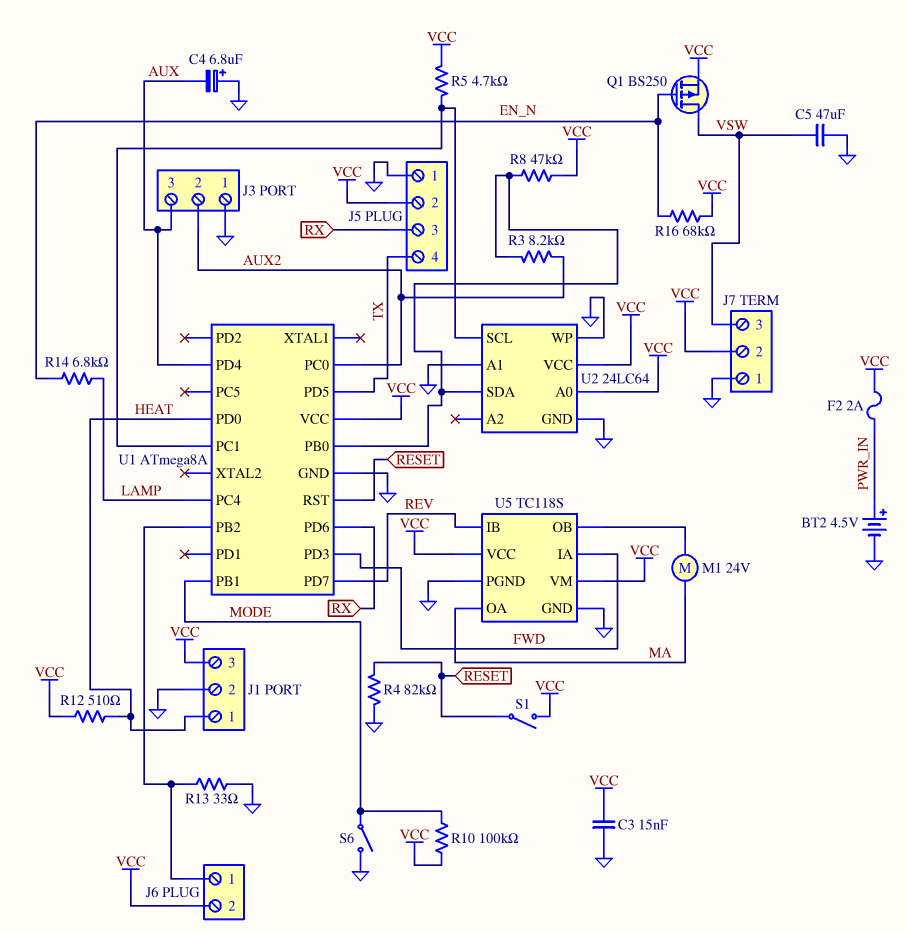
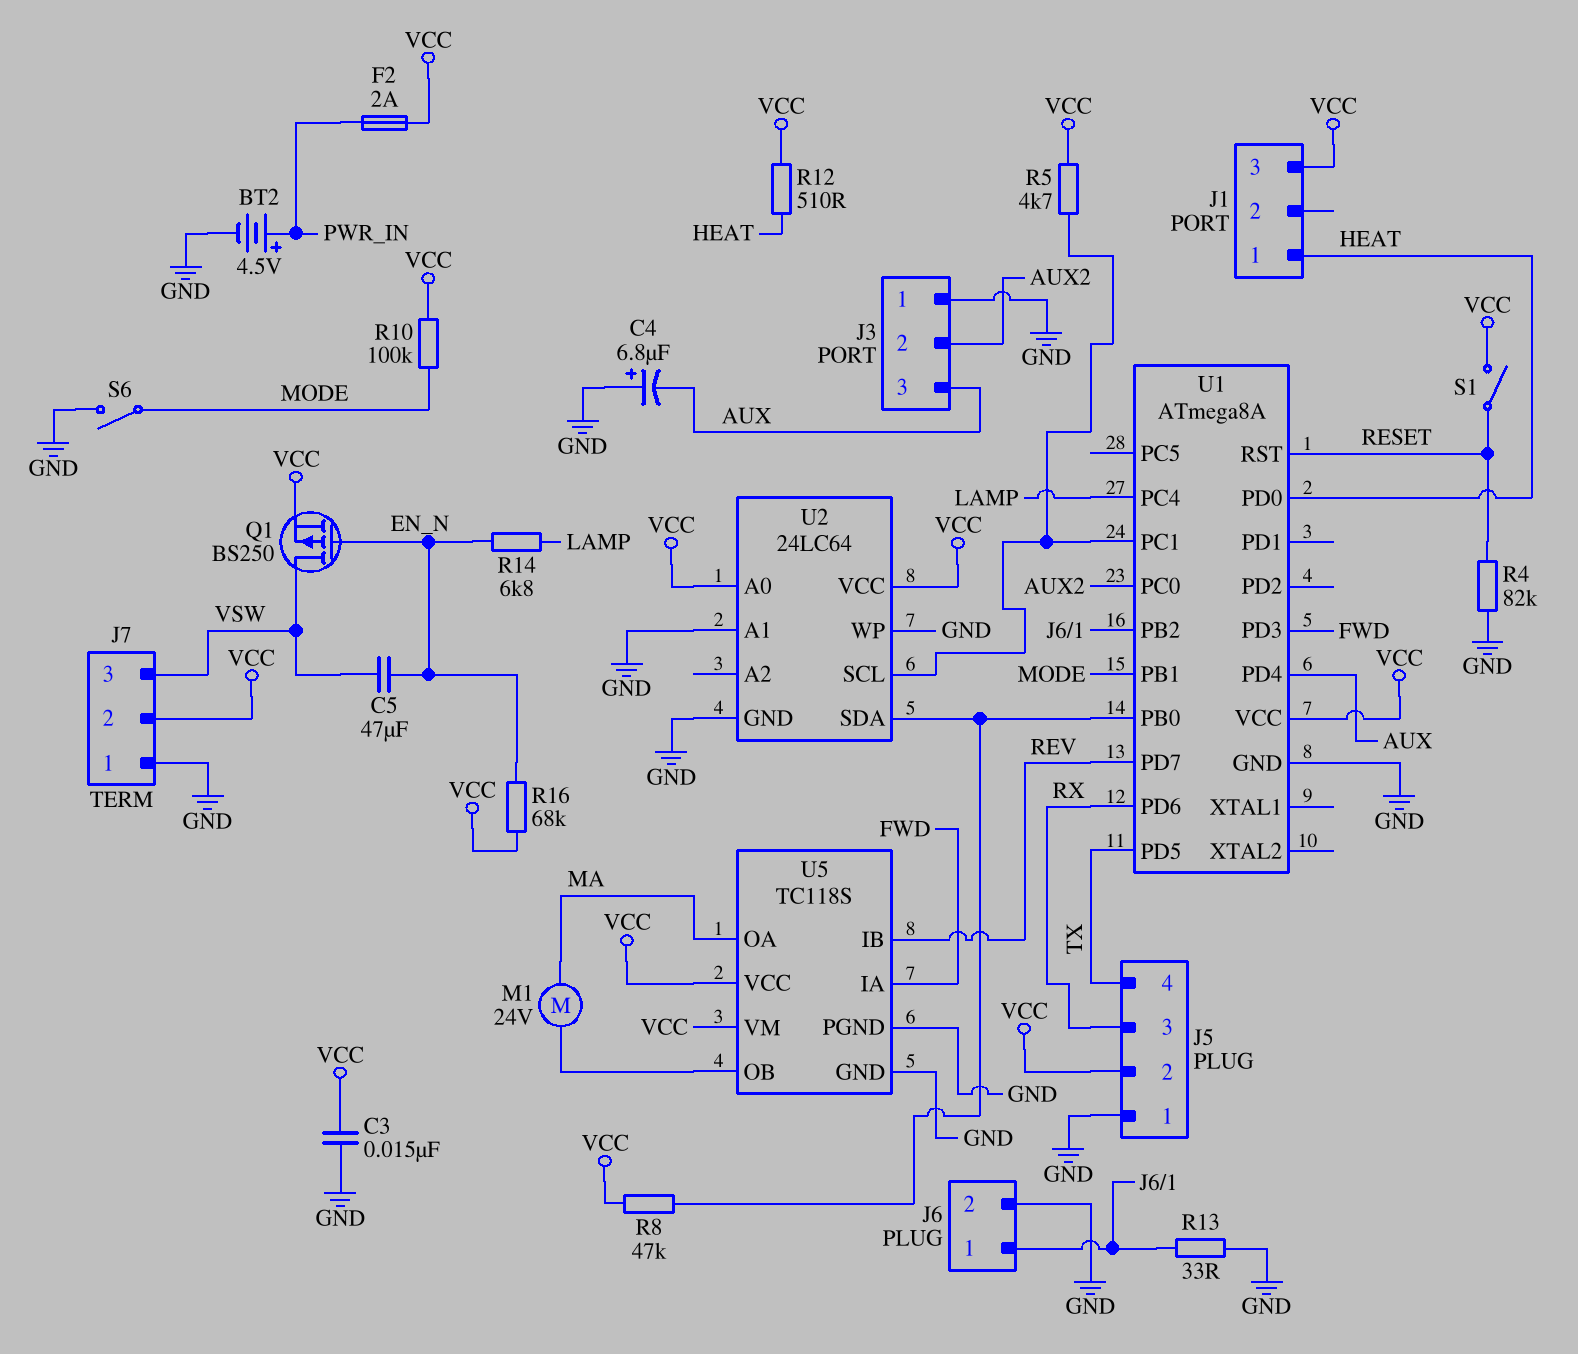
C5: 47uF (GND, VSW) -> 47uF (EN_N, VSW)
J1 pin 2: GND -> none
J6 pin 2: VCC -> GND
R3: 8.2k (AUX2, U1/PB0) -> none

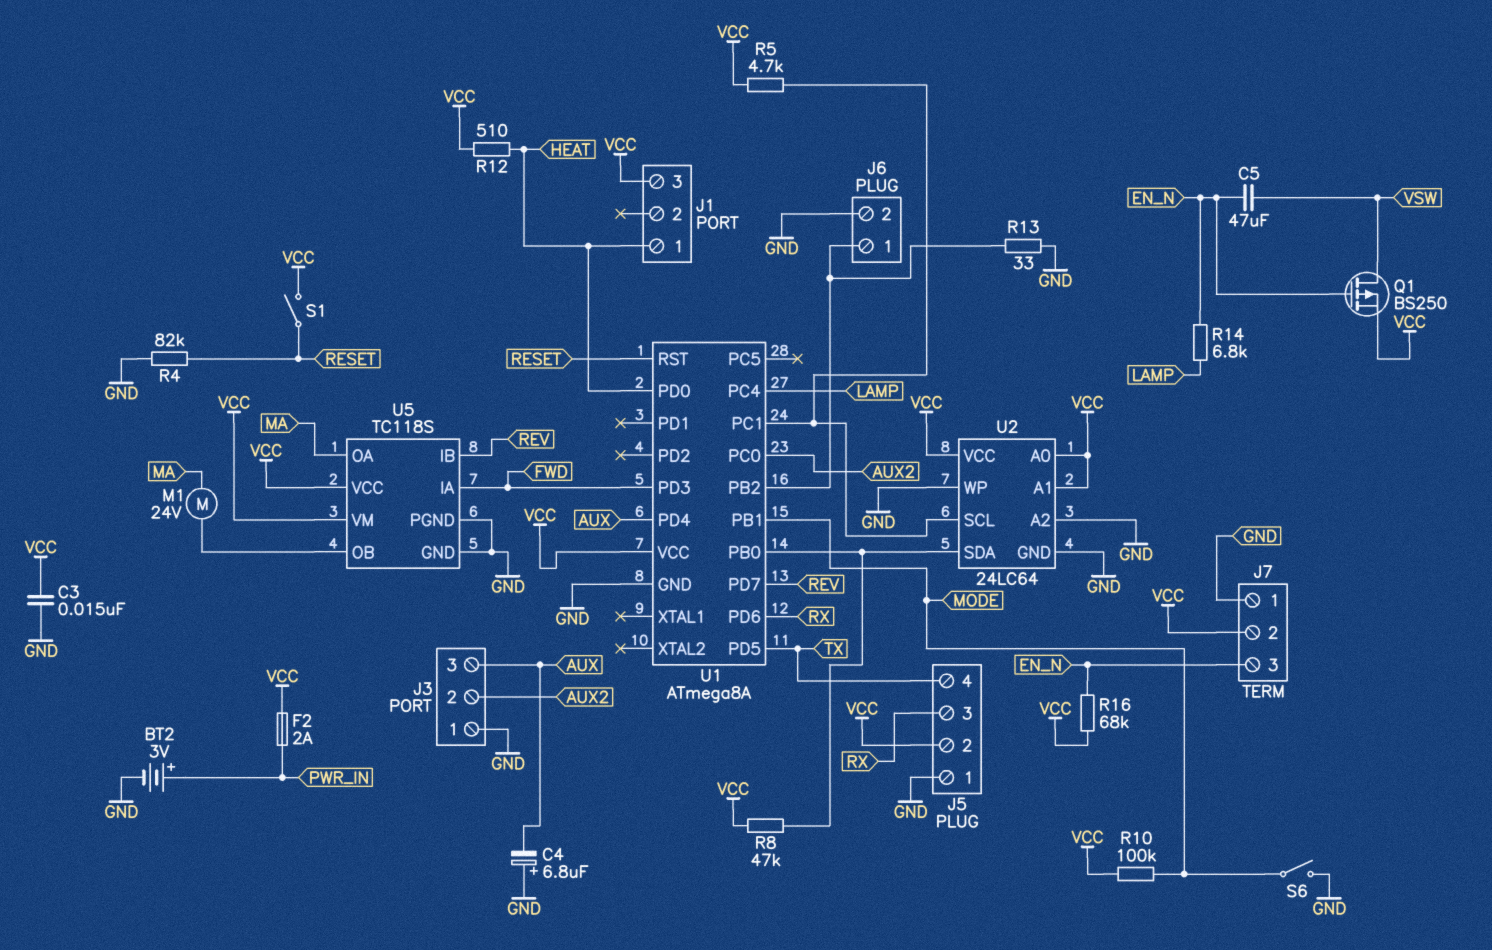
BT2: 4.5V (plus PWR_IN, minus GND) -> 3V (plus PWR_IN, minus GND)
J7 pin 3: VSW -> EN_N
U2 pin A1: GND -> VCC
U2 pin A2: none -> GND

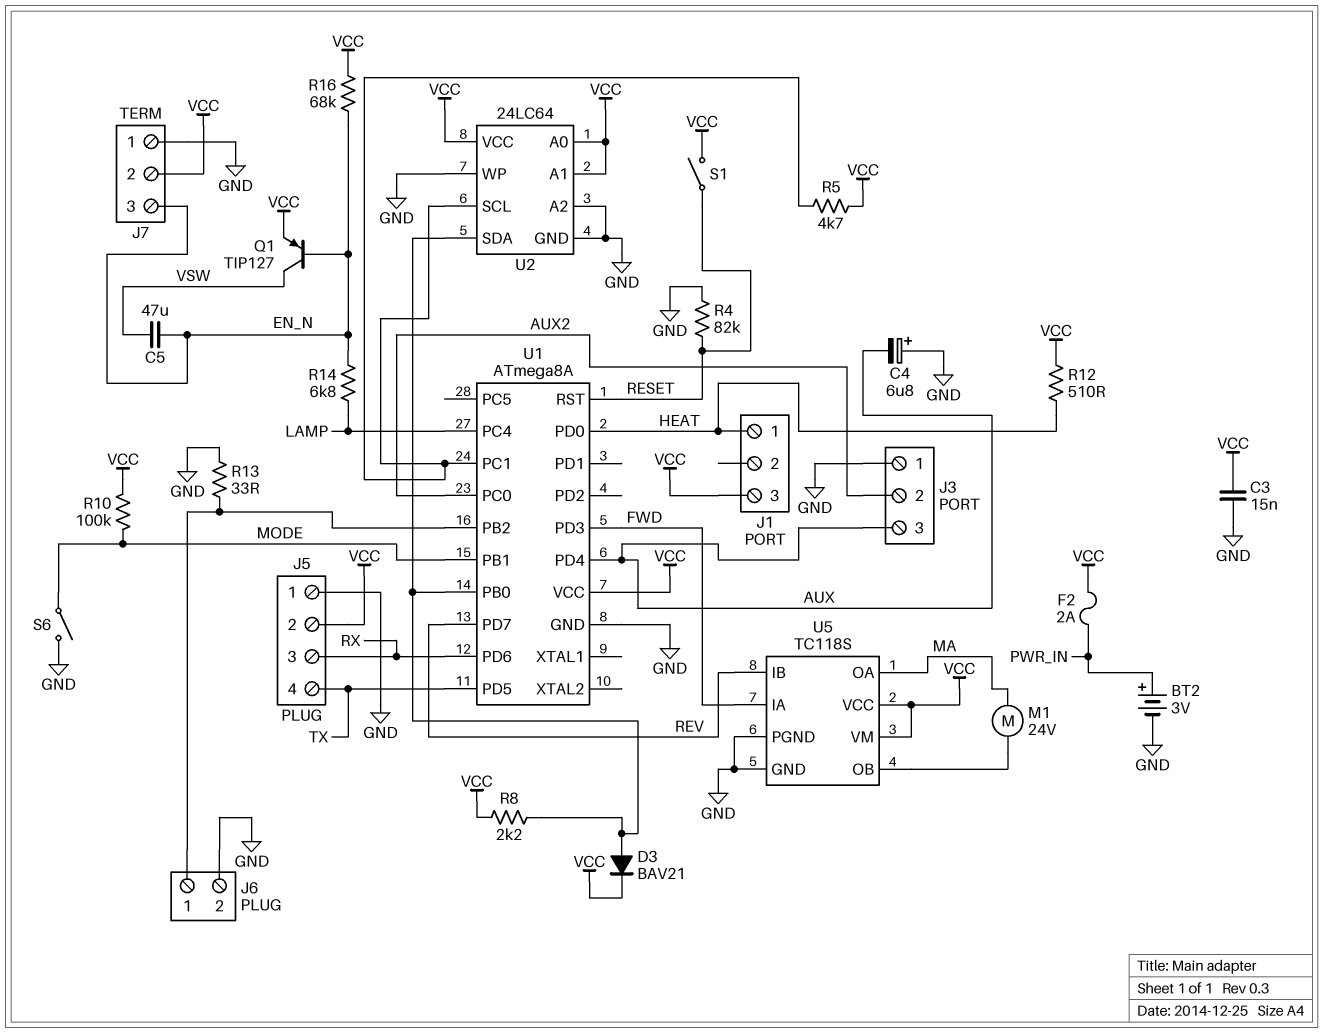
D3: none -> diode BAV21 (A U1/PB0, K VCC)
Q1: PMOS BS250 (G EN_N, D VSW, S VCC) -> PNP TIP127 (B EN_N, C VSW, E VCC)
R8: 47k (U1/PB0, VCC) -> 2.2k (U1/PB0, VCC)

